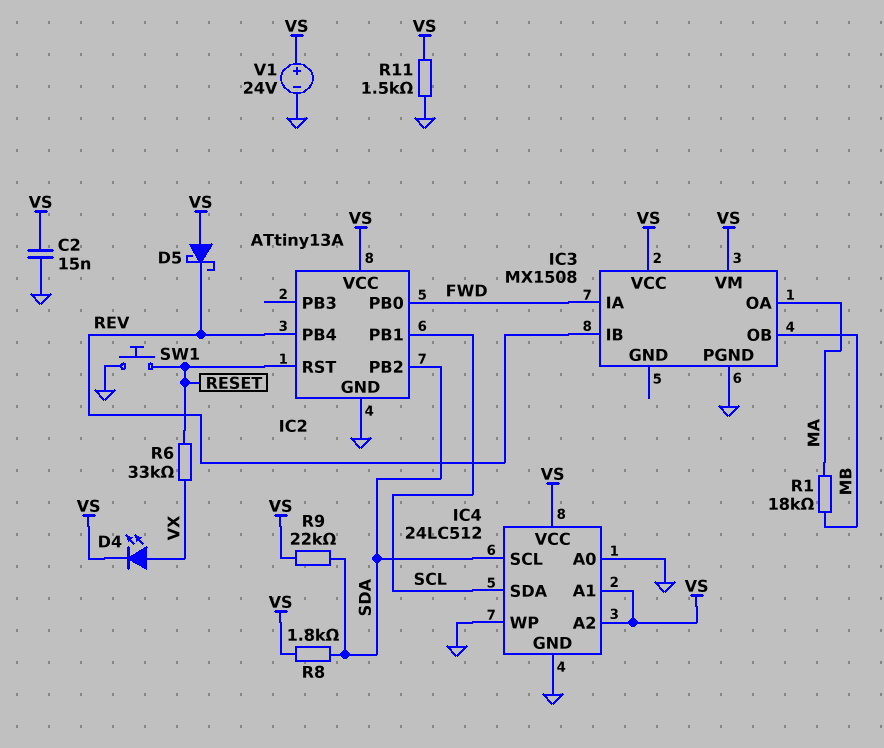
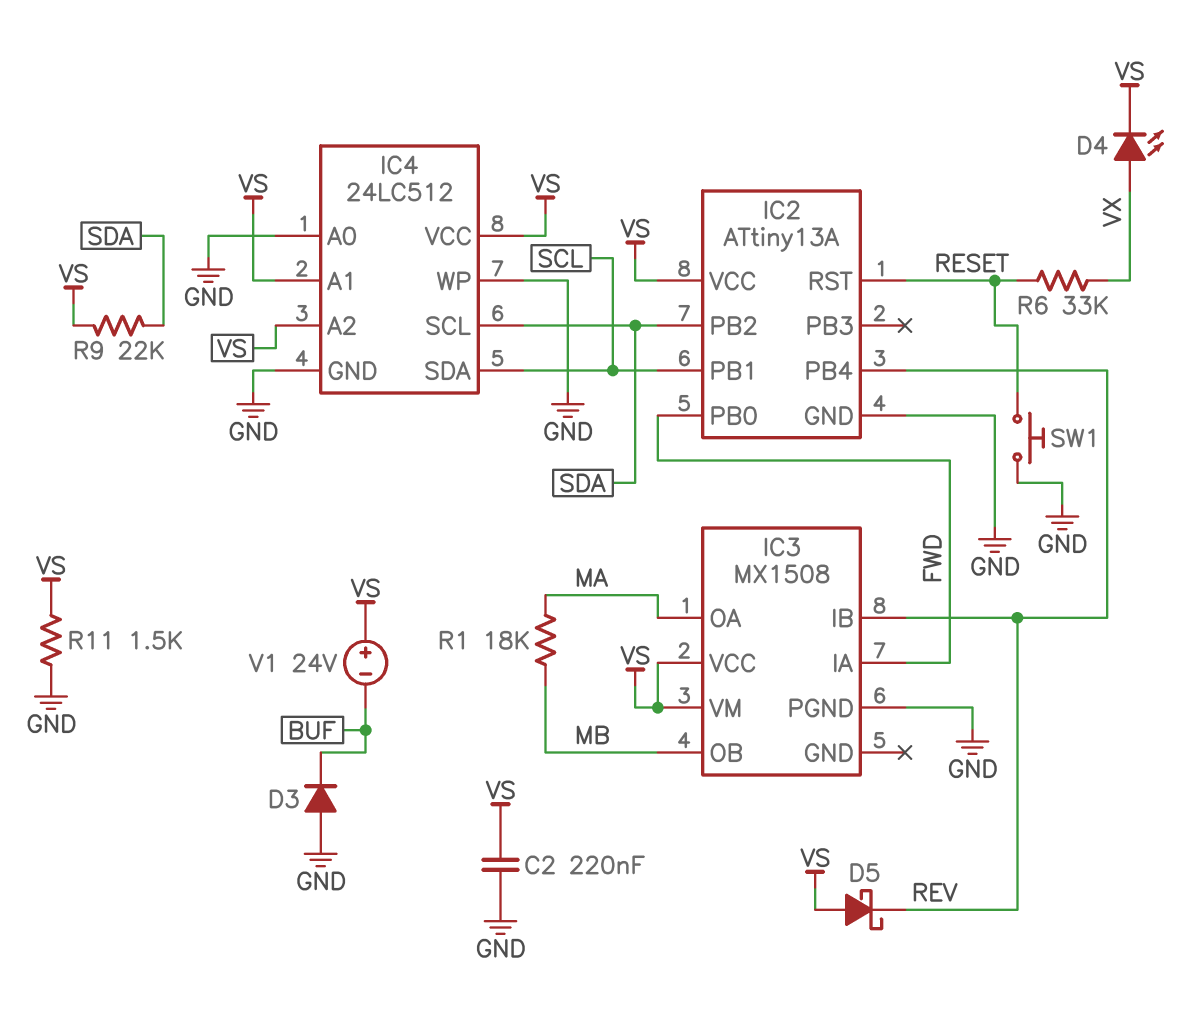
C2: 15nF (GND, VS) -> 220nF (GND, VS)
D3: none -> diode (A GND, K BUF)
R8: 1.8k (SDA, VS) -> none
V1: 24V (plus VS, minus GND) -> 24V (plus VS, minus BUF)

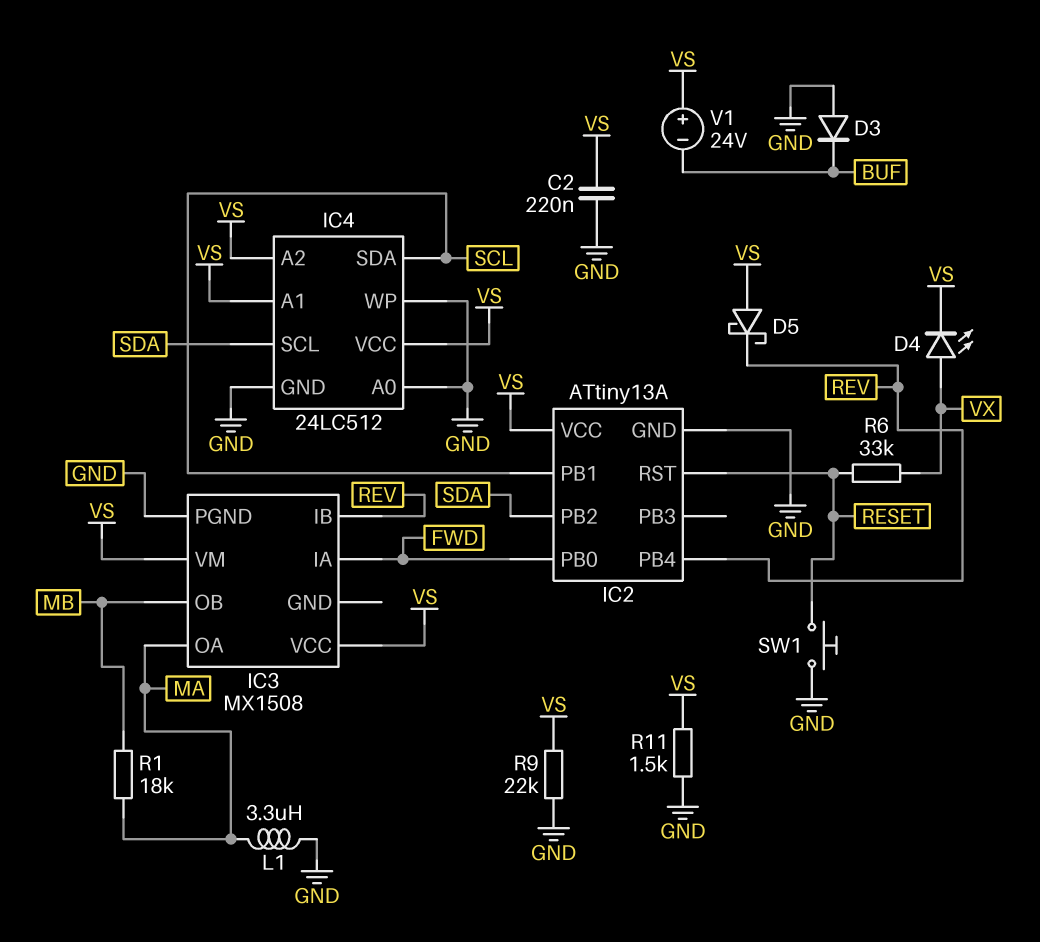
L1: none -> 3.3uH (GND, MA)
R9: 22k (SDA, VS) -> 22k (GND, VS)

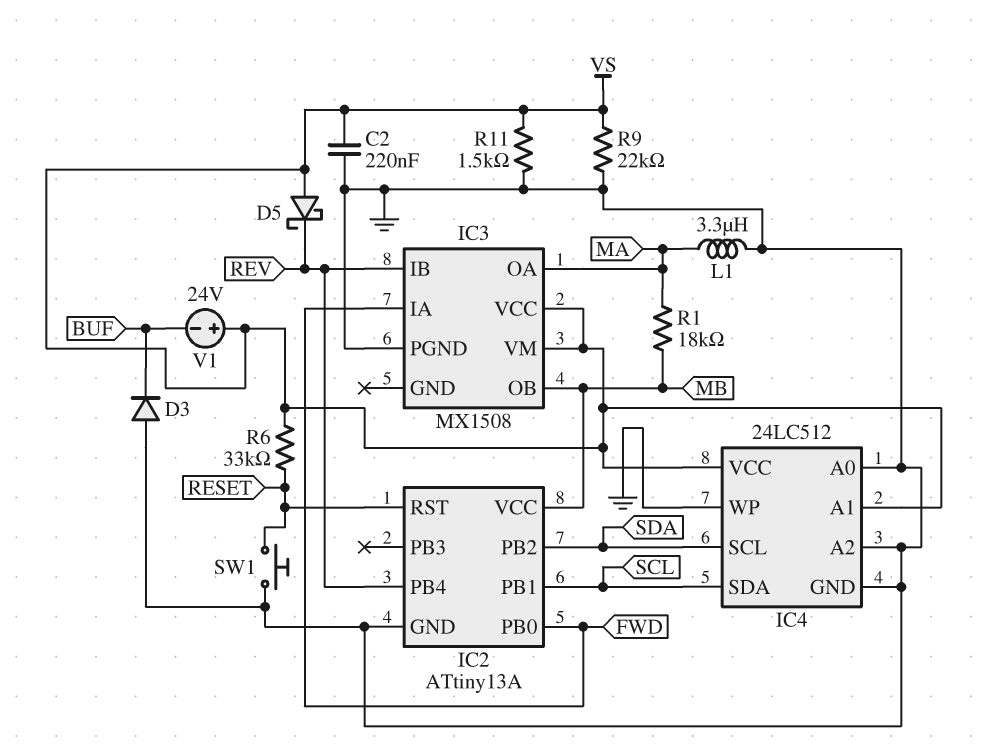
D4: LED (A VX, K VS) -> none
IC2 pin VCC: VS -> MB
IC4 pin A2: VS -> GND
R6: 33k (RESET, VX) -> 33k (RESET, VS)

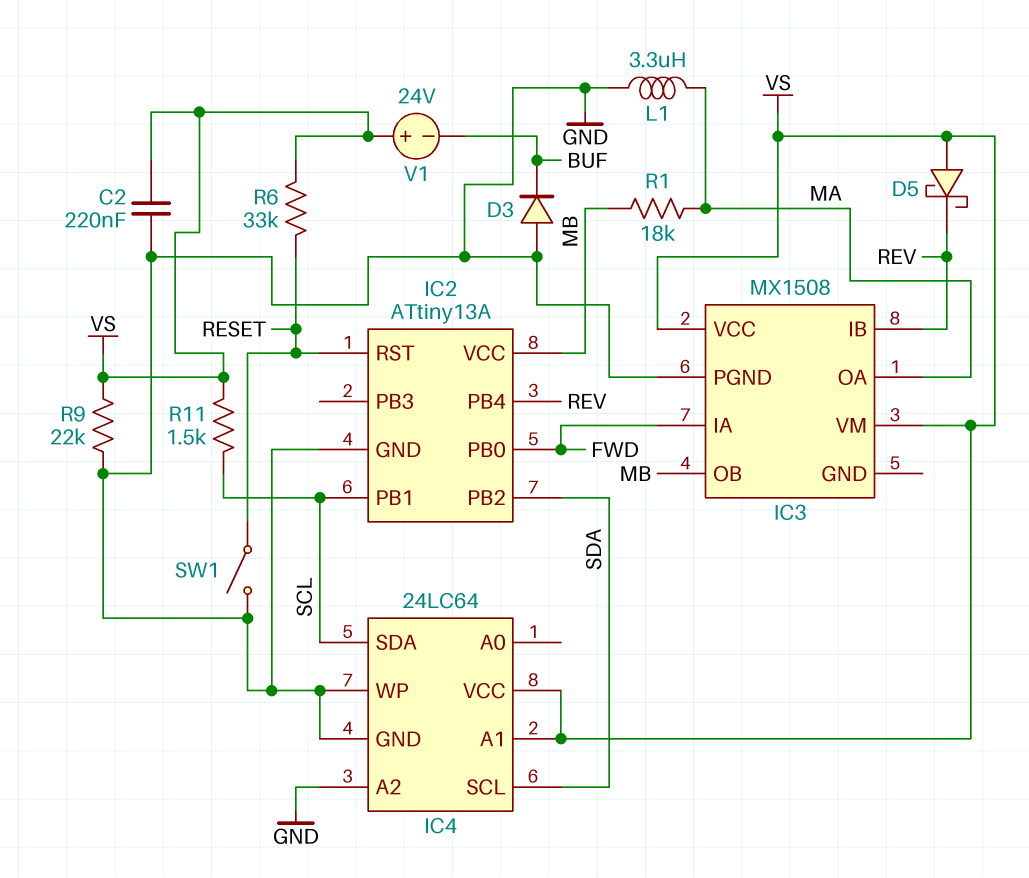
IC4: 24LC512 -> 24LC64
IC4 pin A0: GND -> none
R11: 1.5k (GND, VS) -> 1.5k (SCL, VS)
SW1: button (GND, RESET) -> switch (GND, RESET)

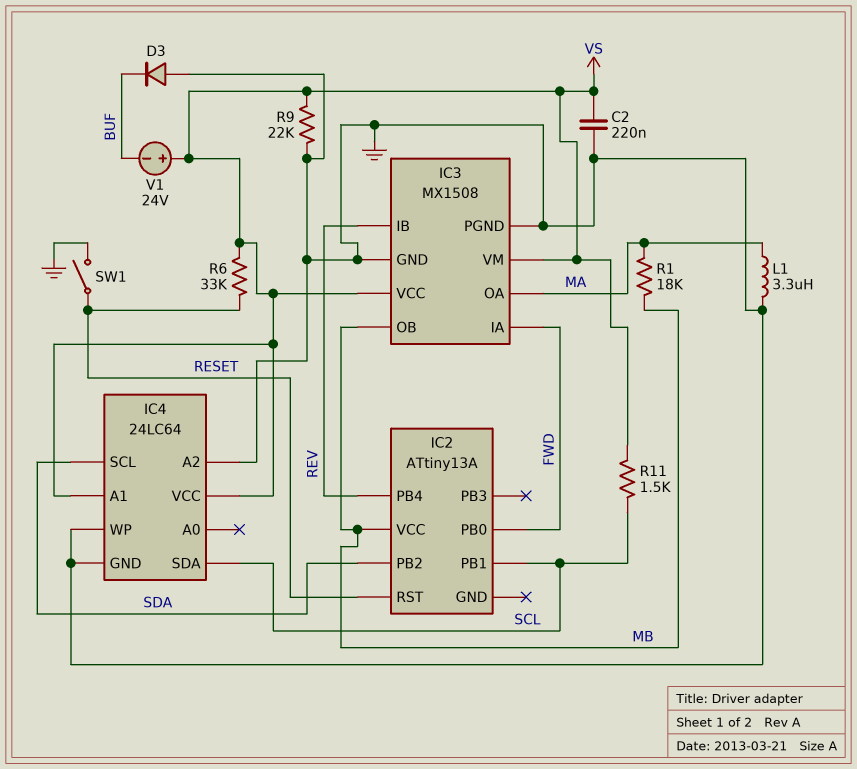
D5: schottky (A VS, K REV) -> none
IC2 pin GND: GND -> none
IC3 pin GND: none -> GND

